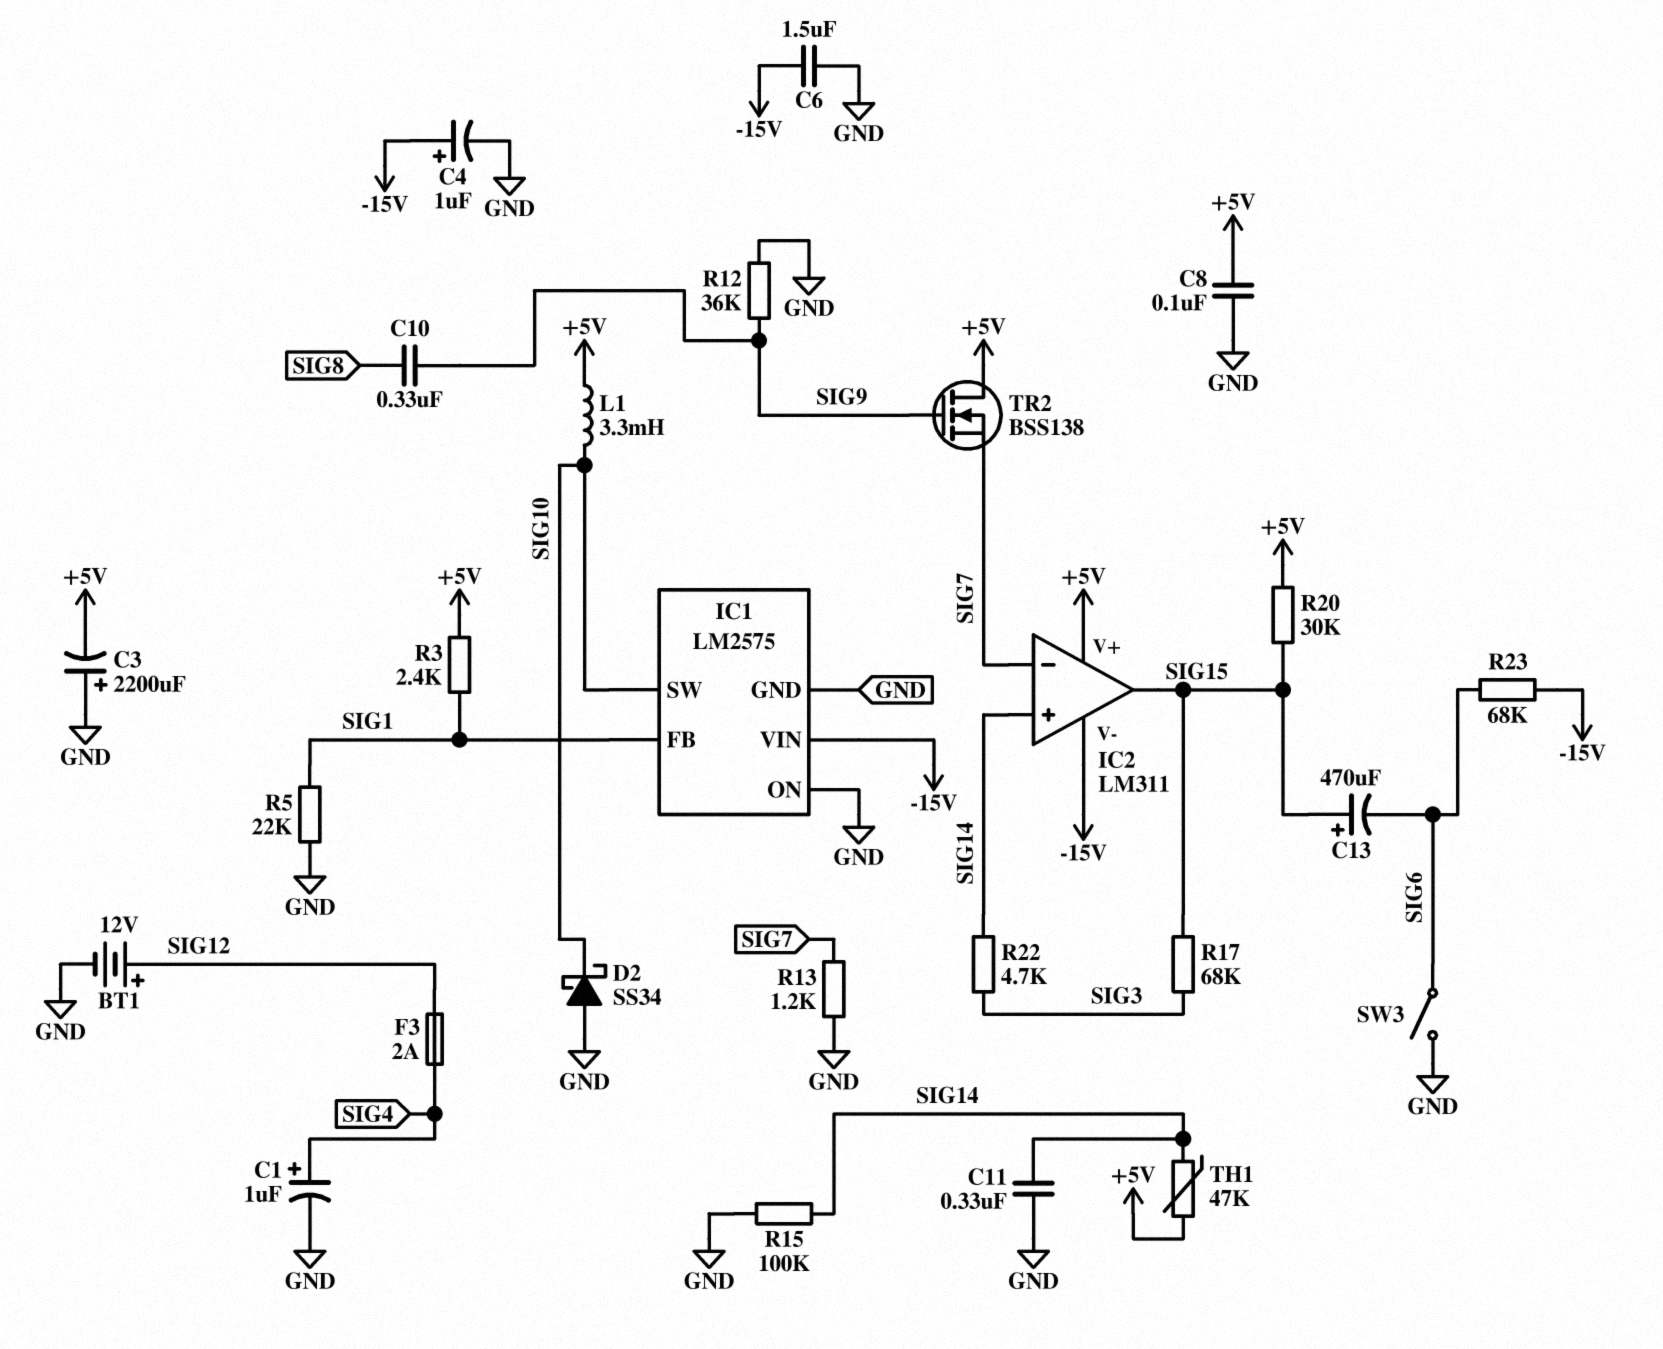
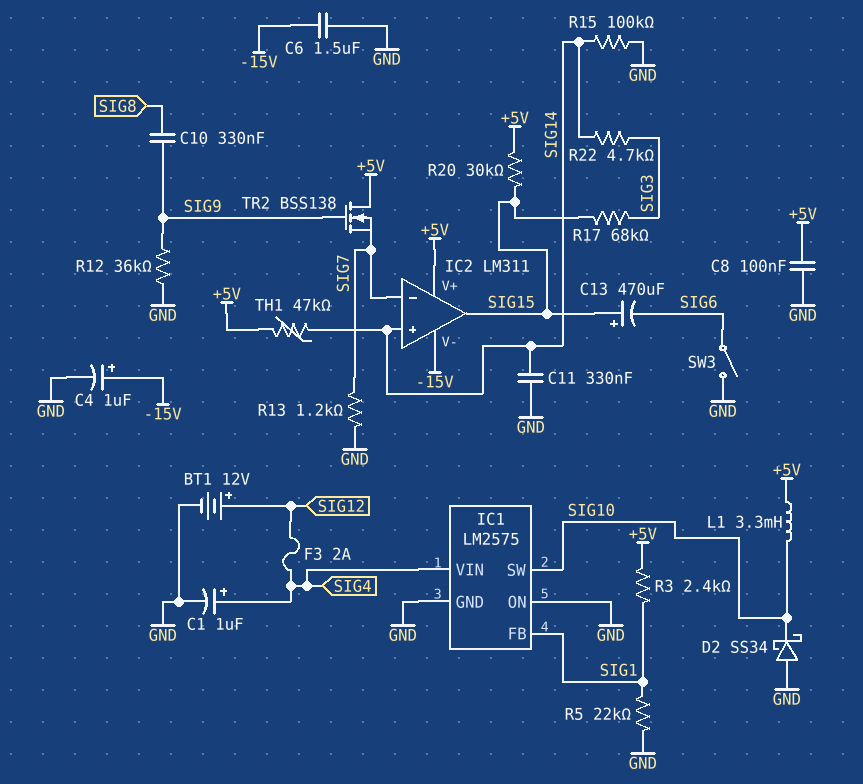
C3: 2200uF (plus GND, minus +5V) -> none
IC1 pin VIN: -15V -> SIG4
R23: 68k (-15V, SIG6) -> none

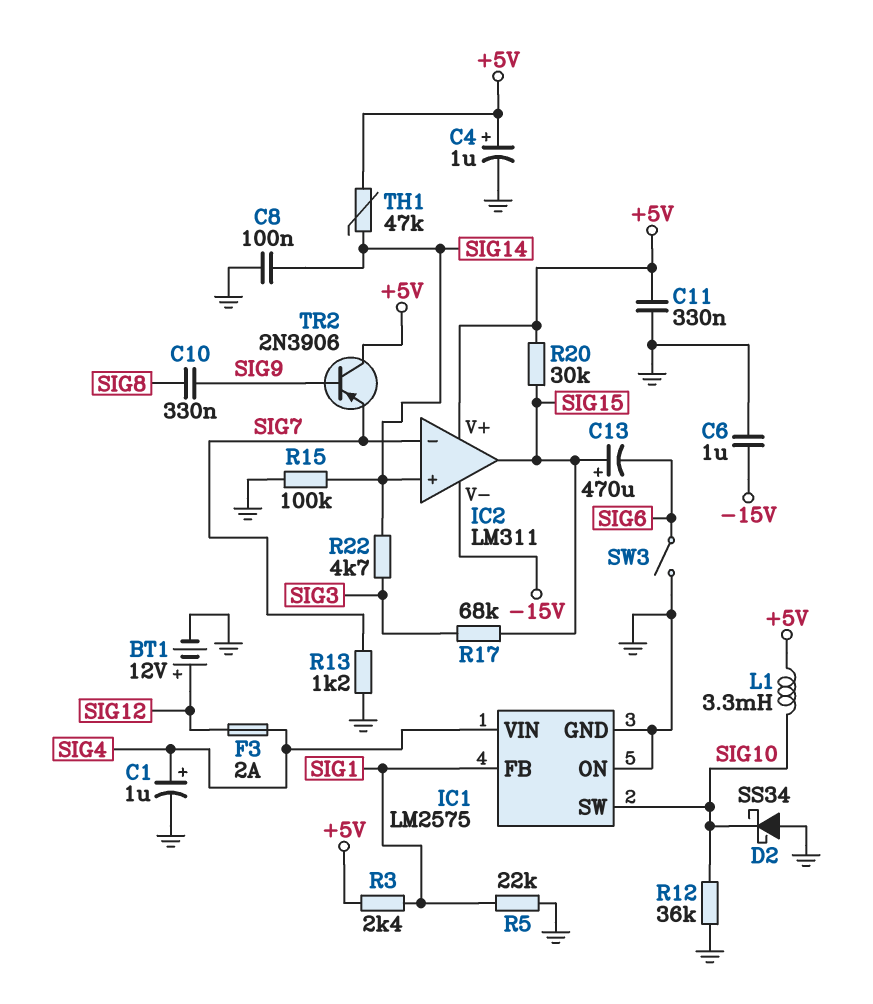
C4: 1uF (plus -15V, minus GND) -> 1uF (plus +5V, minus GND)
C6: 1.5uF (-15V, GND) -> 1uF (-15V, GND)
C8: 100nF (+5V, GND) -> 100nF (GND, SIG14)
C11: 330nF (GND, SIG14) -> 330nF (+5V, GND)
R12: 36k (GND, SIG9) -> 36k (GND, SIG10)
TR2: NMOS BSS138 (G SIG9, D +5V, S SIG7) -> PNP 2N3906 (B SIG9, C +5V, E SIG7)

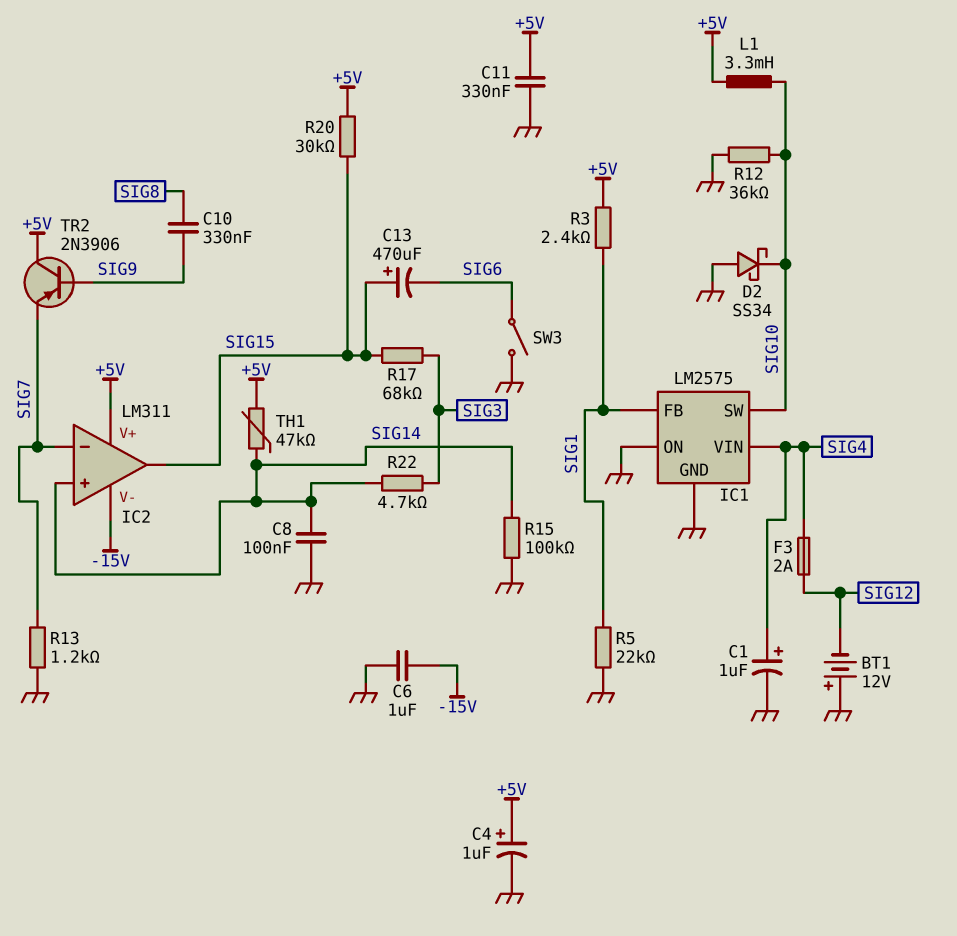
BT1: 12V (plus SIG12, minus GND) -> 12V (plus GND, minus SIG12)

